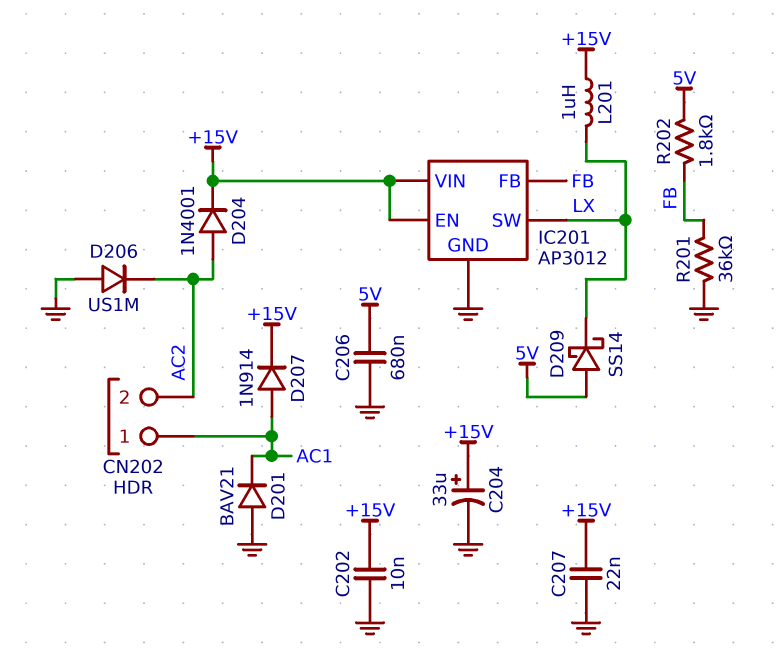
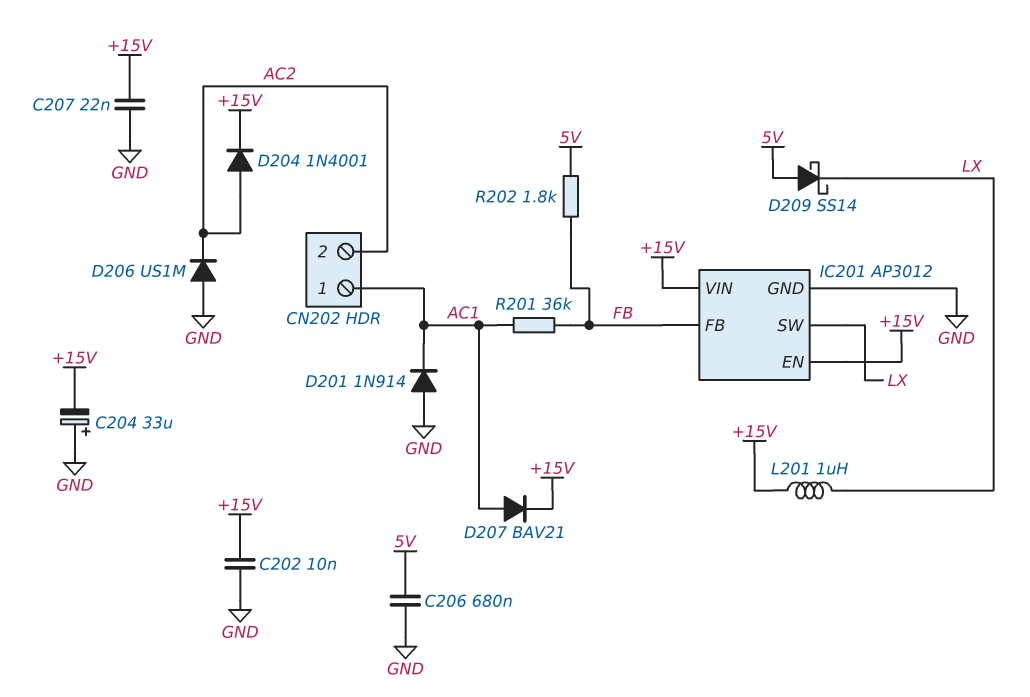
C204: 33uF (plus +15V, minus GND) -> 33uF (plus GND, minus +15V)
D201: diode BAV21 (A GND, K AC1) -> diode 1N914 (A GND, K AC1)
D207: diode 1N914 (A AC1, K +15V) -> diode BAV21 (A AC1, K +15V)
R201: 36k (FB, GND) -> 36k (AC1, FB)

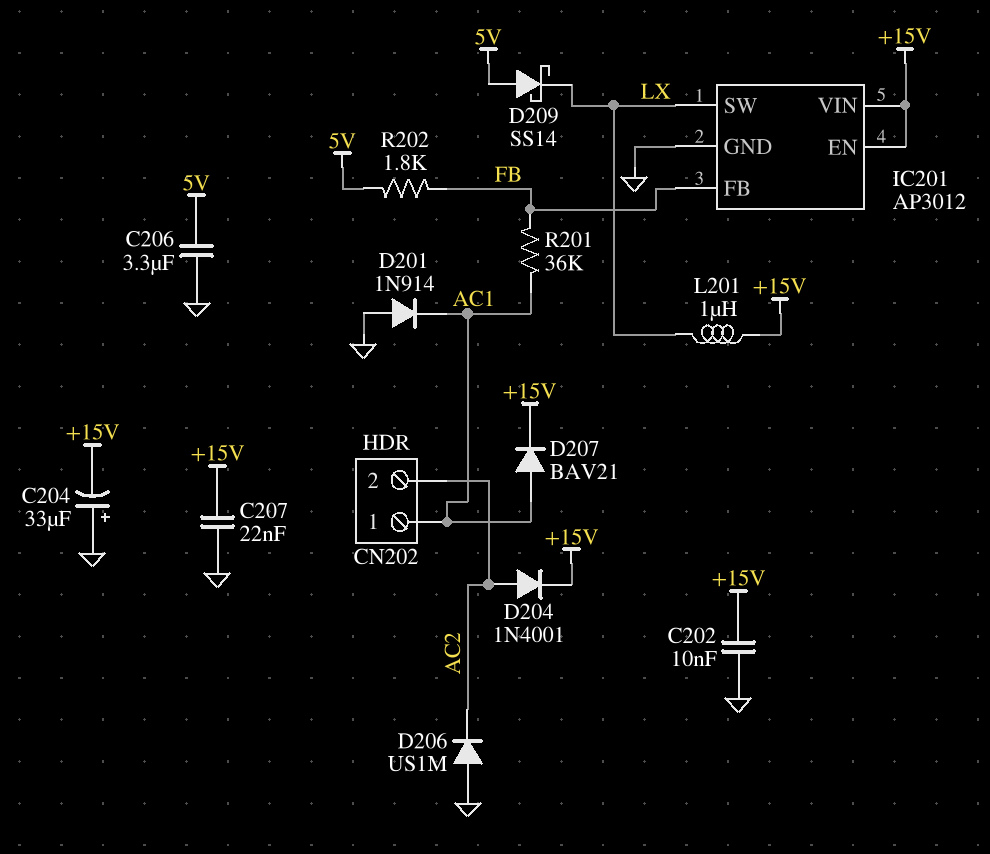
C206: 680nF (5V, GND) -> 3.3uF (5V, GND)

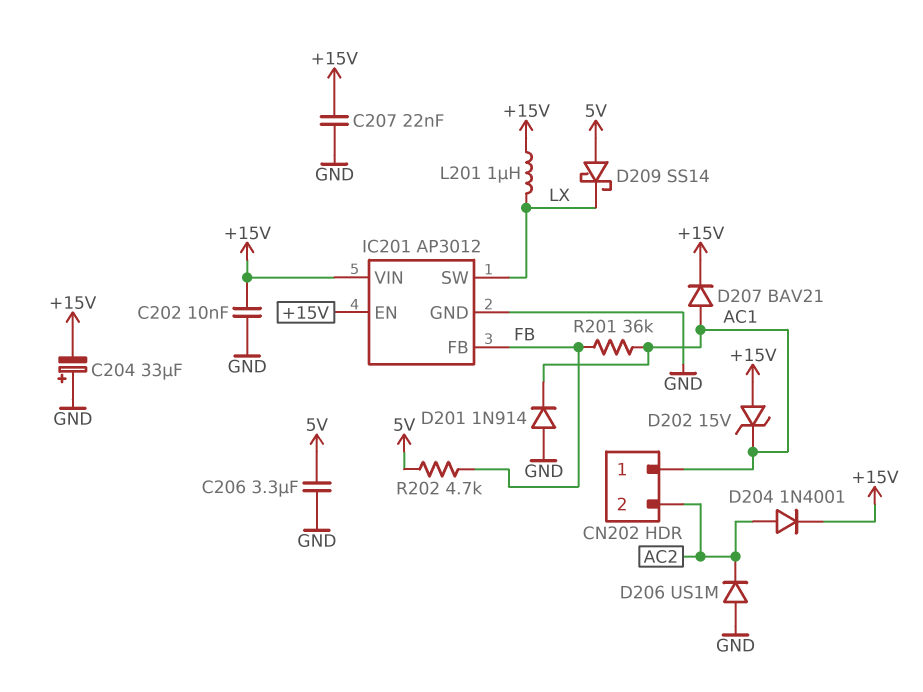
D202: none -> zener 15V (A +15V, K AC1)
R202: 1.8k (5V, FB) -> 4.7k (5V, FB)

